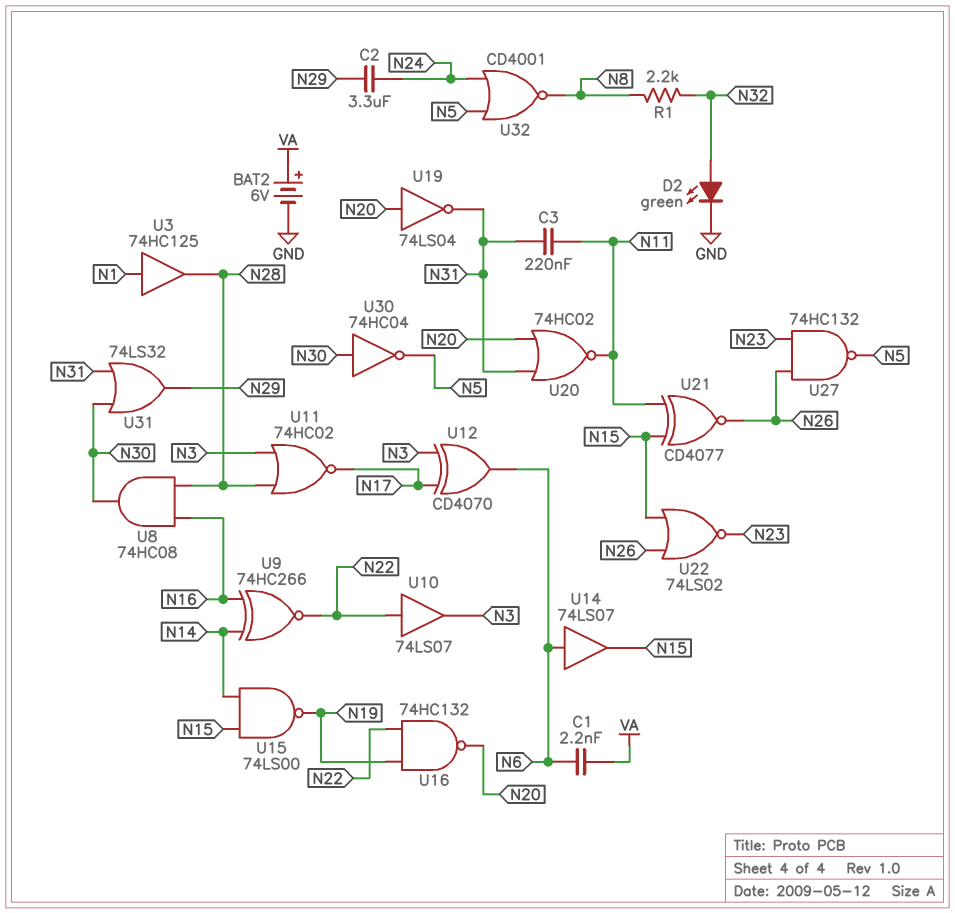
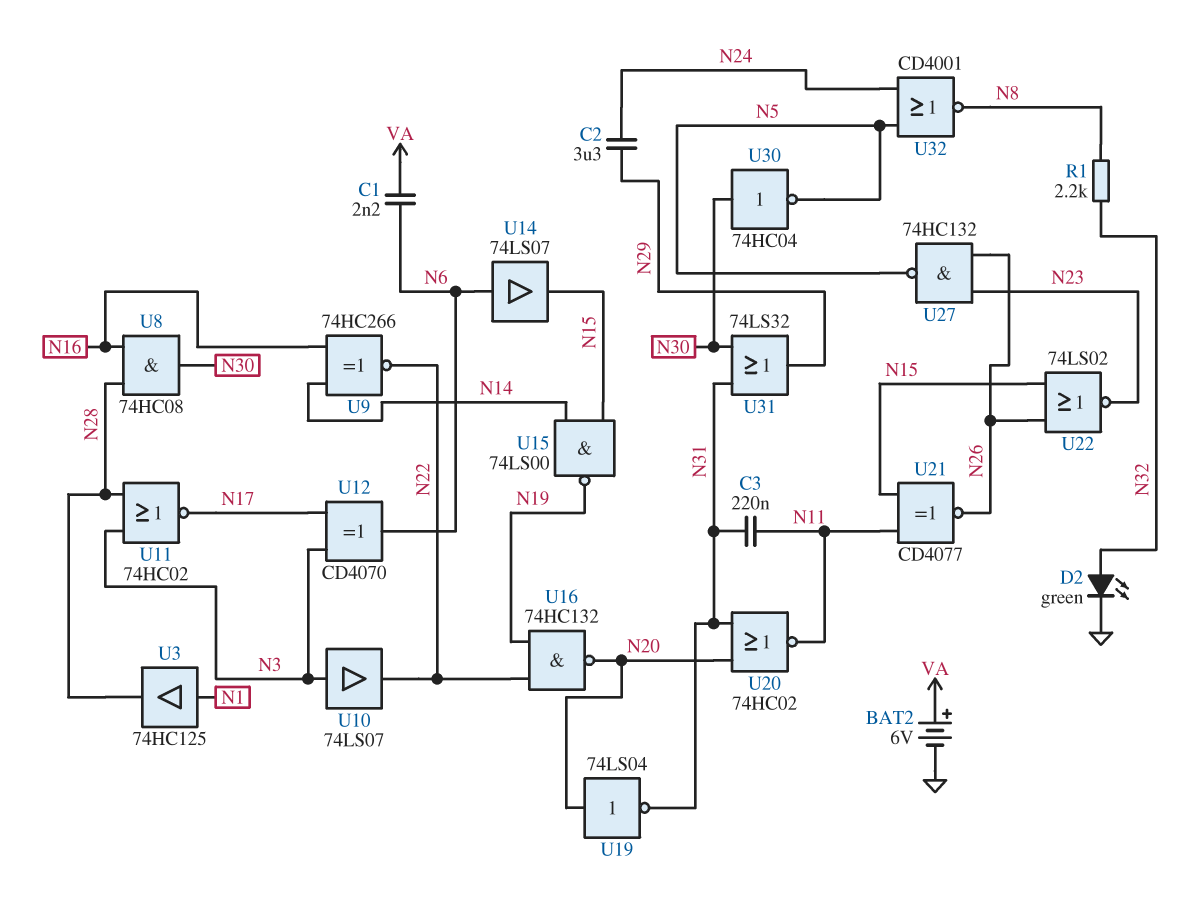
U10: buffer 74LS07 (in N22, out N3) -> buffer 74LS07 (in N3, out N22)

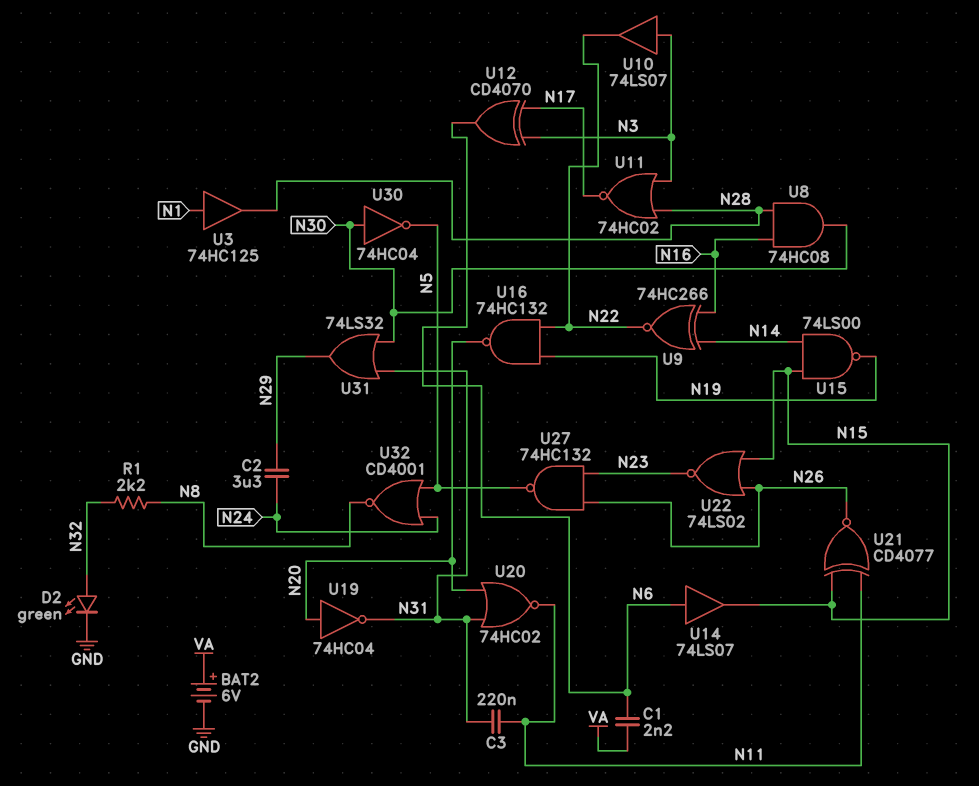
U19: NOT 74LS04 (in N20, out N31) -> NOT 74HC04 (in N20, out N31)

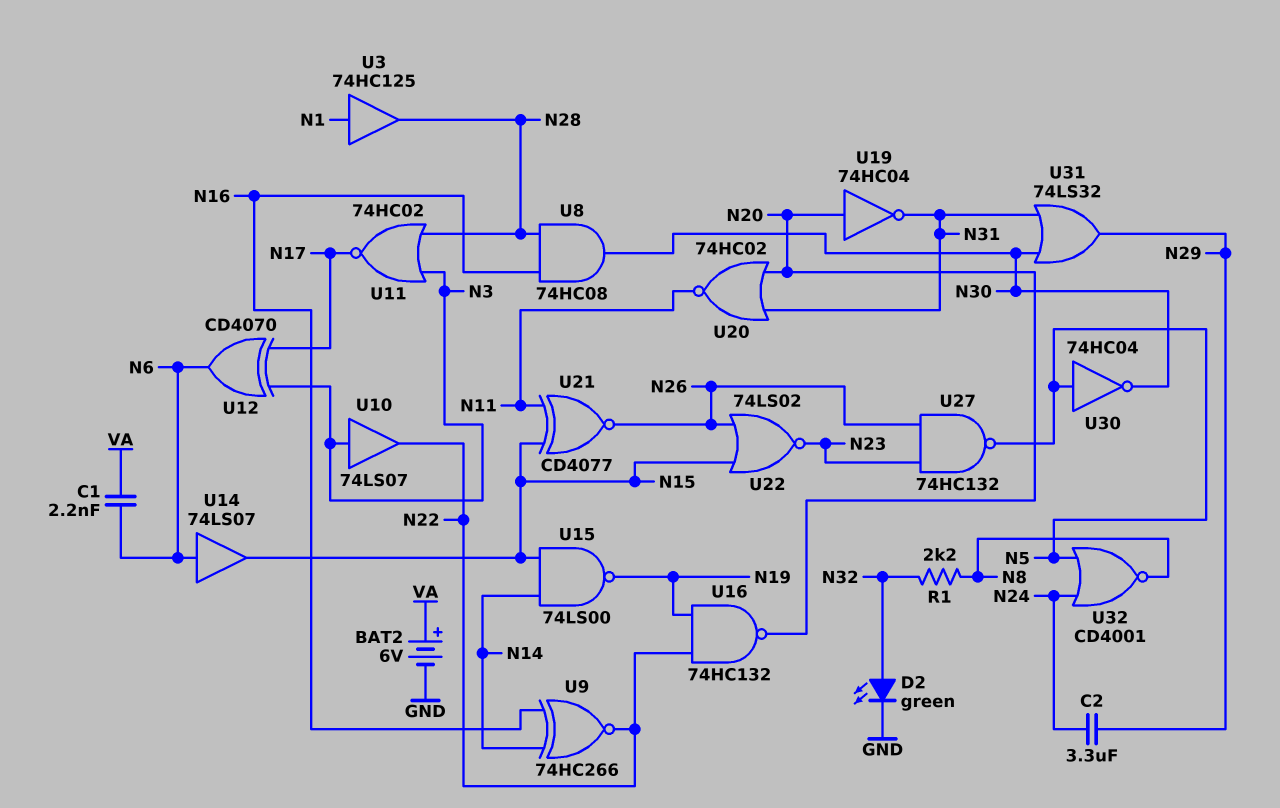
C3: 220nF (N11, N31) -> none
U30: NOT 74HC04 (in N30, out N5) -> NOT 74HC04 (in N5, out N30)

